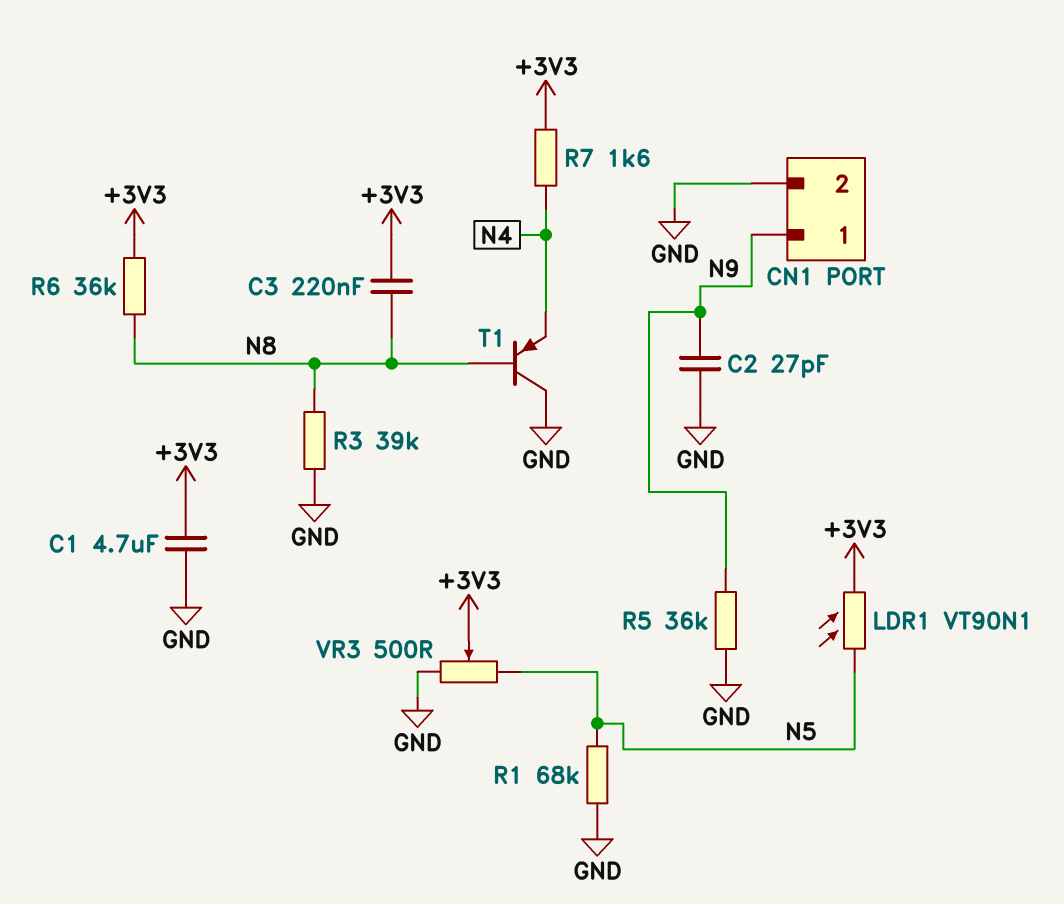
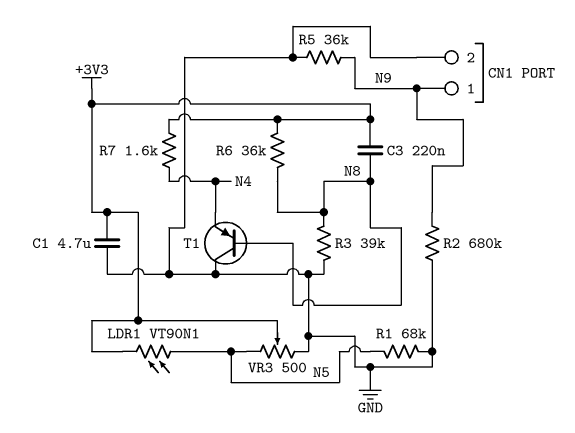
C2: 27pF (GND, N9) -> none
R2: none -> 680k (GND, N9)

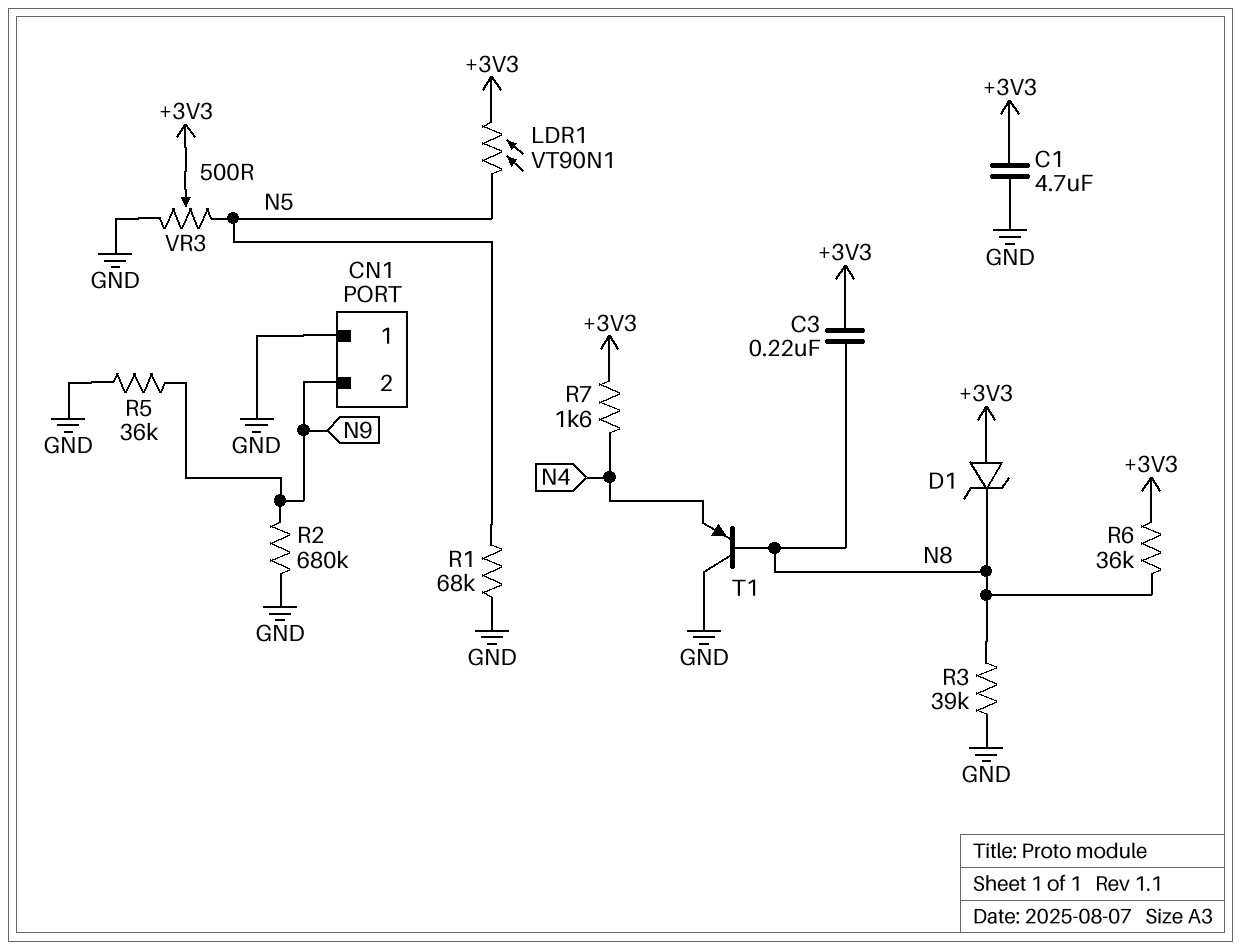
CN1 pin 1: N9 -> GND
CN1 pin 2: GND -> N9
D1: none -> zener (A +3V3, K N8)

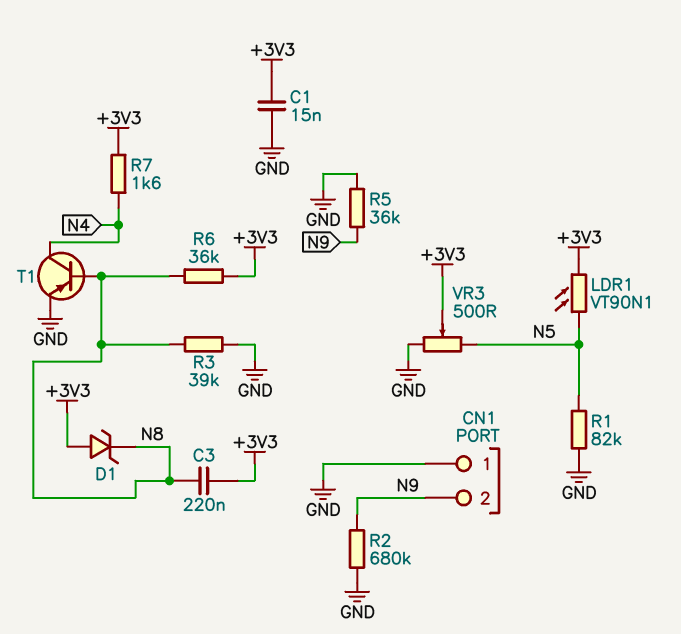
C1: 4.7uF (+3V3, GND) -> 15nF (+3V3, GND)
R1: 68k (GND, N5) -> 82k (GND, N5)
T1: PNP (B N8, C GND, E N4) -> PNP (B N8, C N4, E GND)

